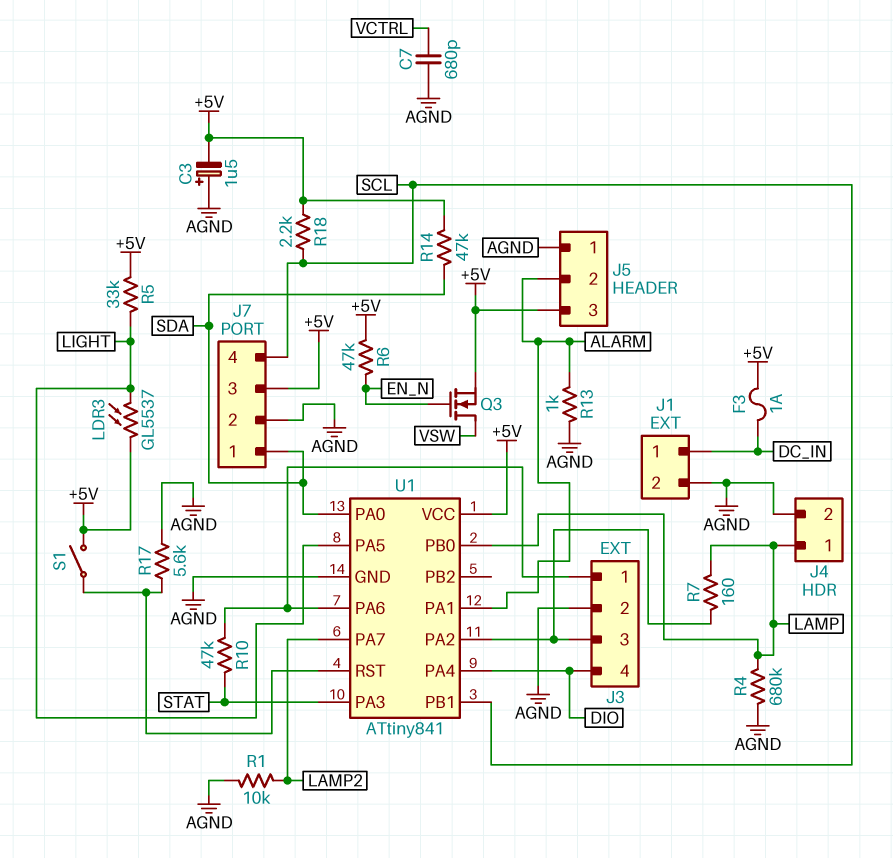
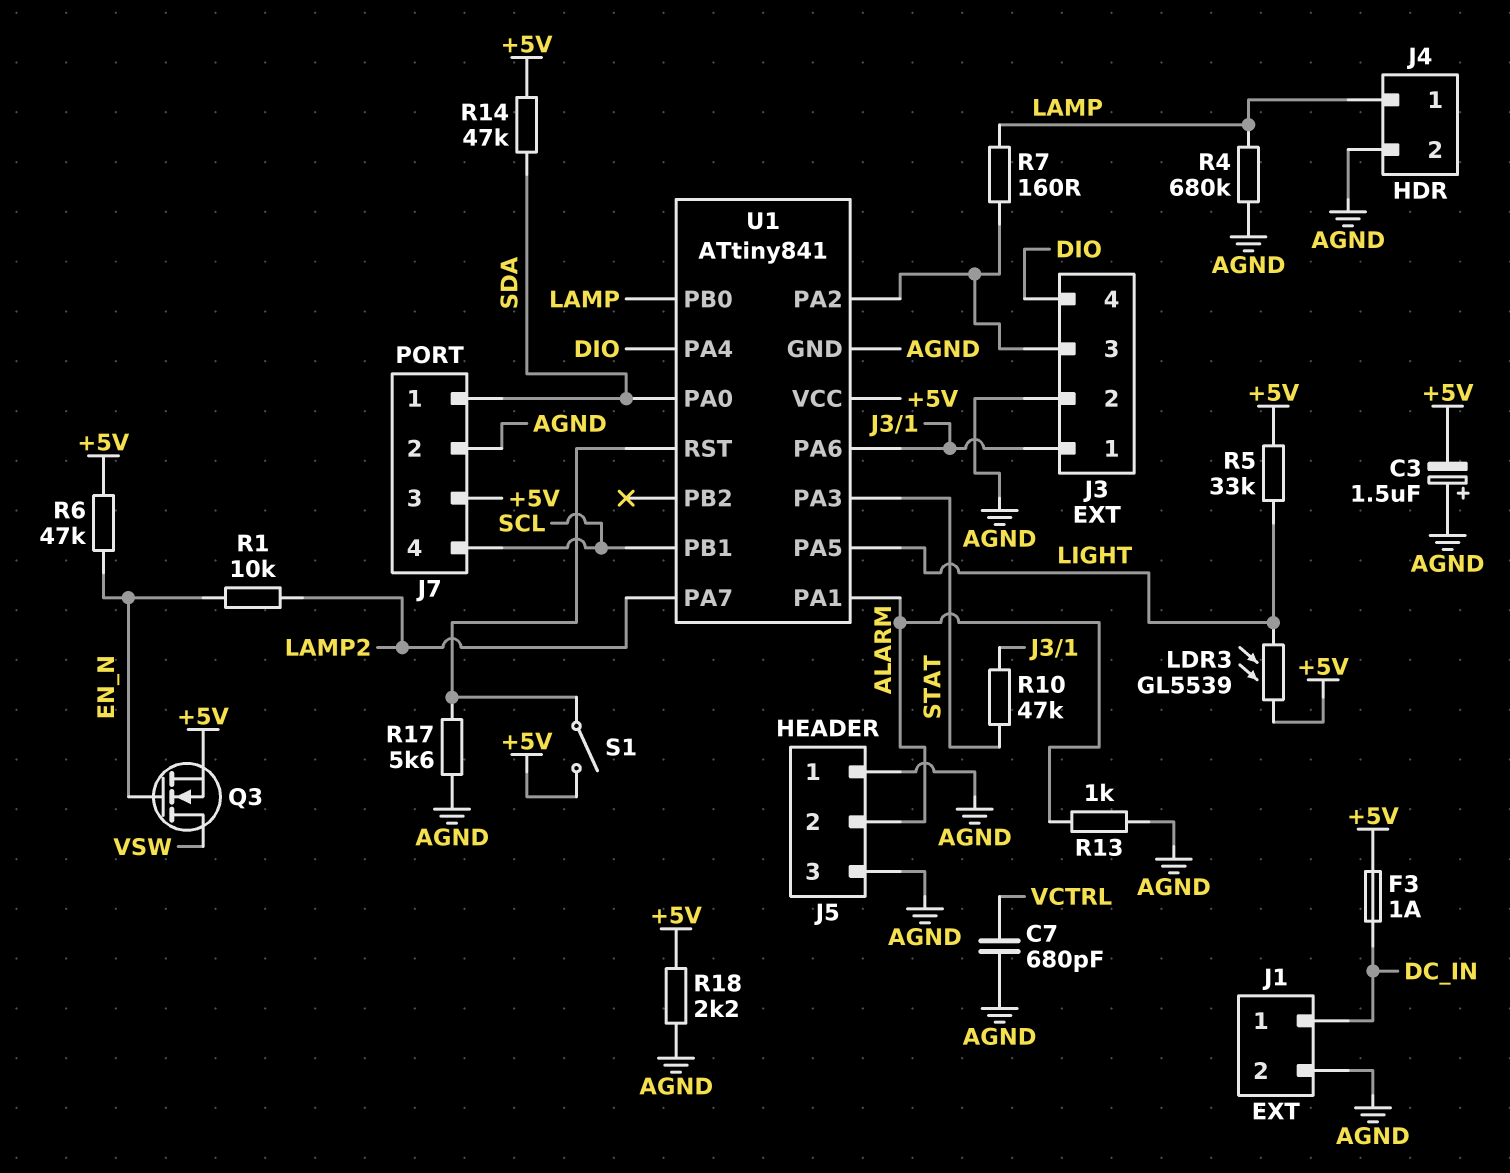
J5 pin 3: +5V -> AGND
LDR3: GL5537 (+5V, LIGHT) -> GL5539 (+5V, LIGHT)
R1: 10k (AGND, LAMP2) -> 10k (EN_N, LAMP2)
R18: 2.2k (+5V, SCL) -> 2.2k (+5V, AGND)

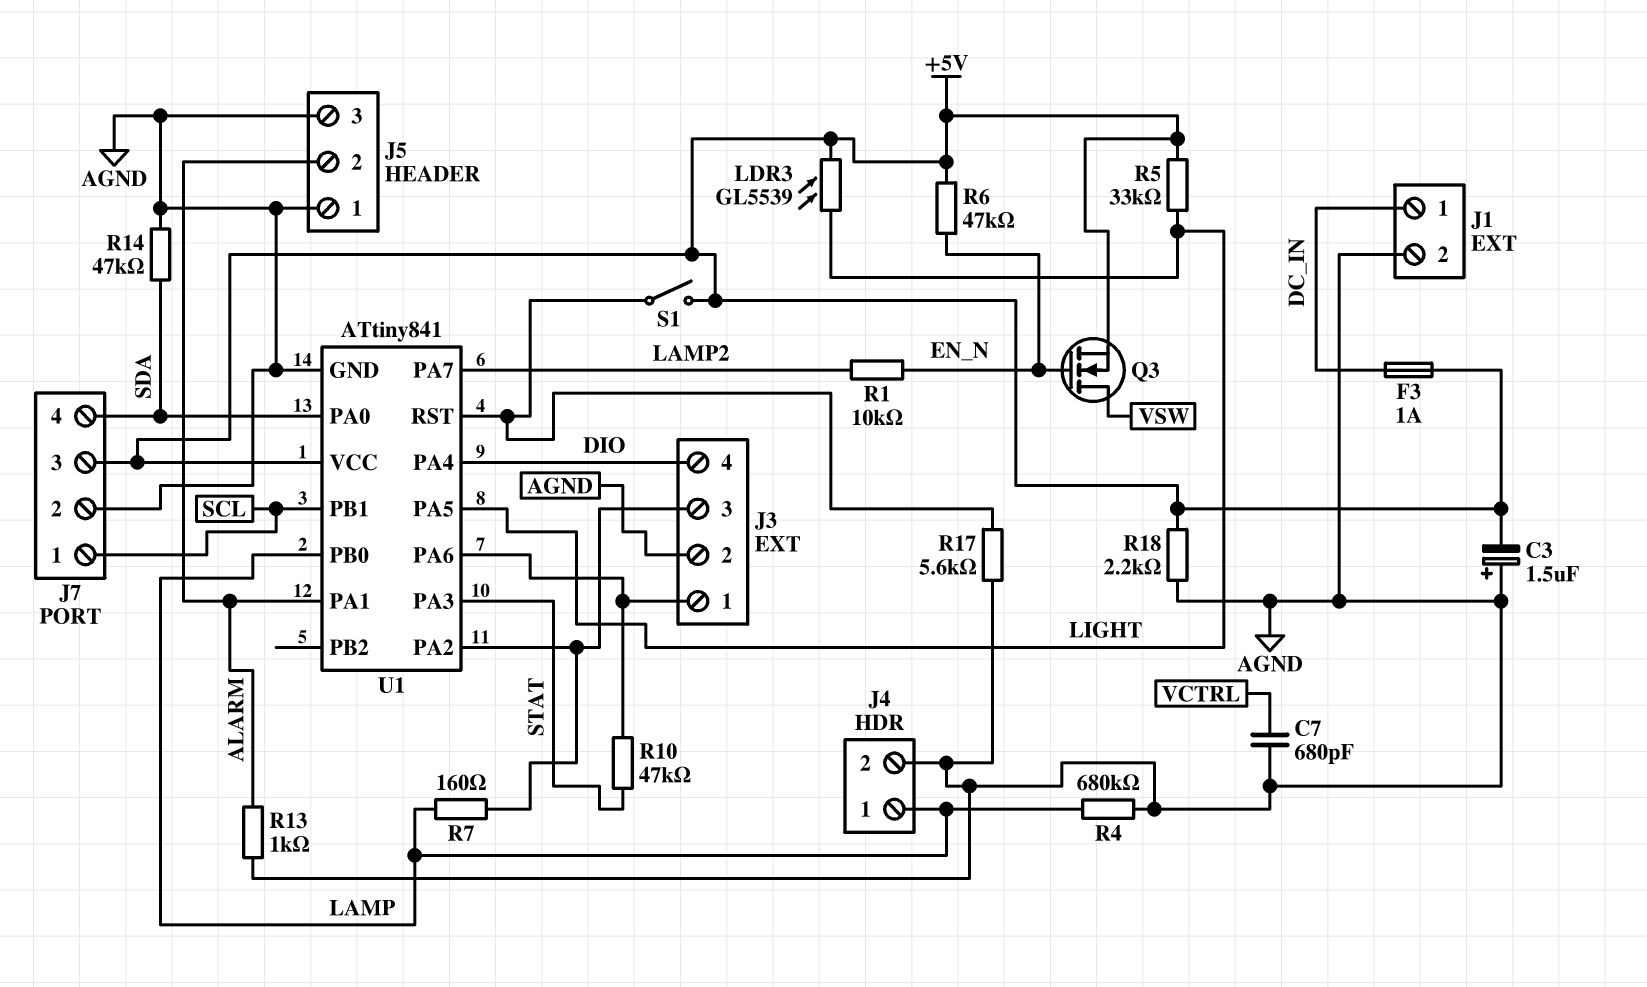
J7 pin 1: SDA -> SCL
J7 pin 4: SCL -> SDA
R14: 47k (+5V, SDA) -> 47k (AGND, SDA)

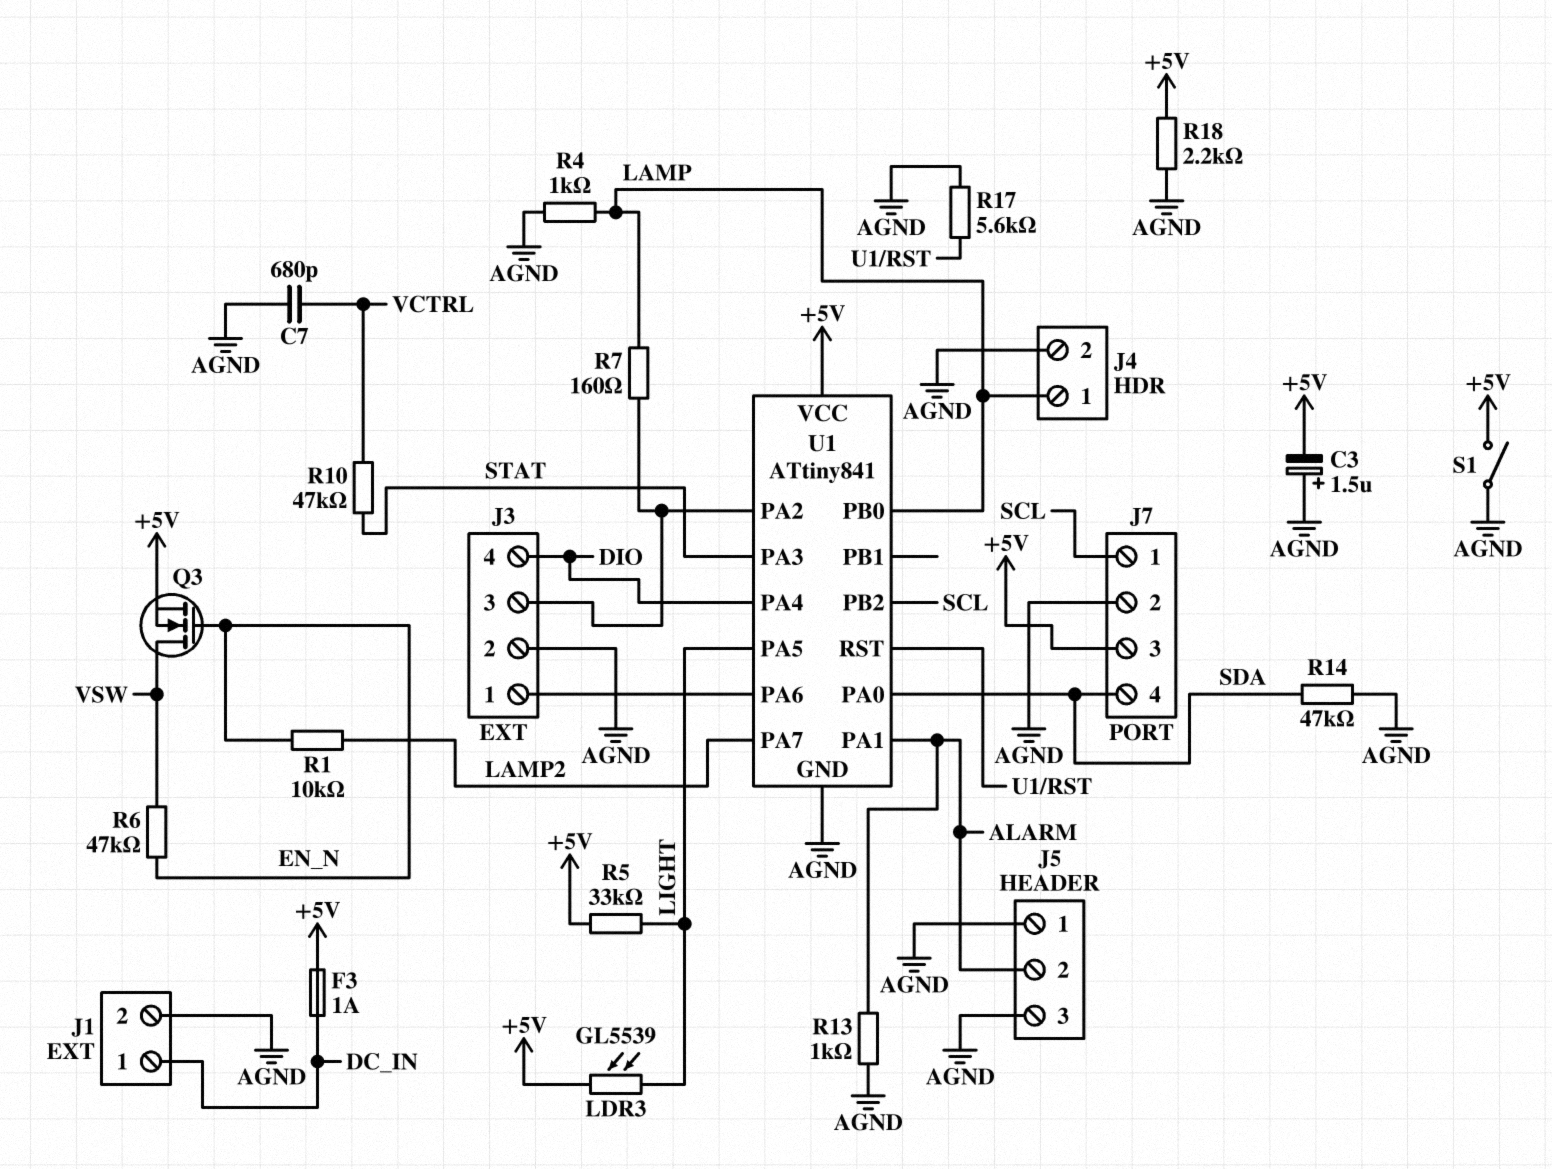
R4: 680k (AGND, LAMP) -> 1k (AGND, LAMP)
R6: 47k (+5V, EN_N) -> 47k (EN_N, VSW)
R10: 47k (J3/1, STAT) -> 47k (STAT, VCTRL)
S1: switch (+5V, U1/RST) -> switch (+5V, AGND)
U1 pin PB1: SCL -> none
U1 pin PB2: none -> SCL

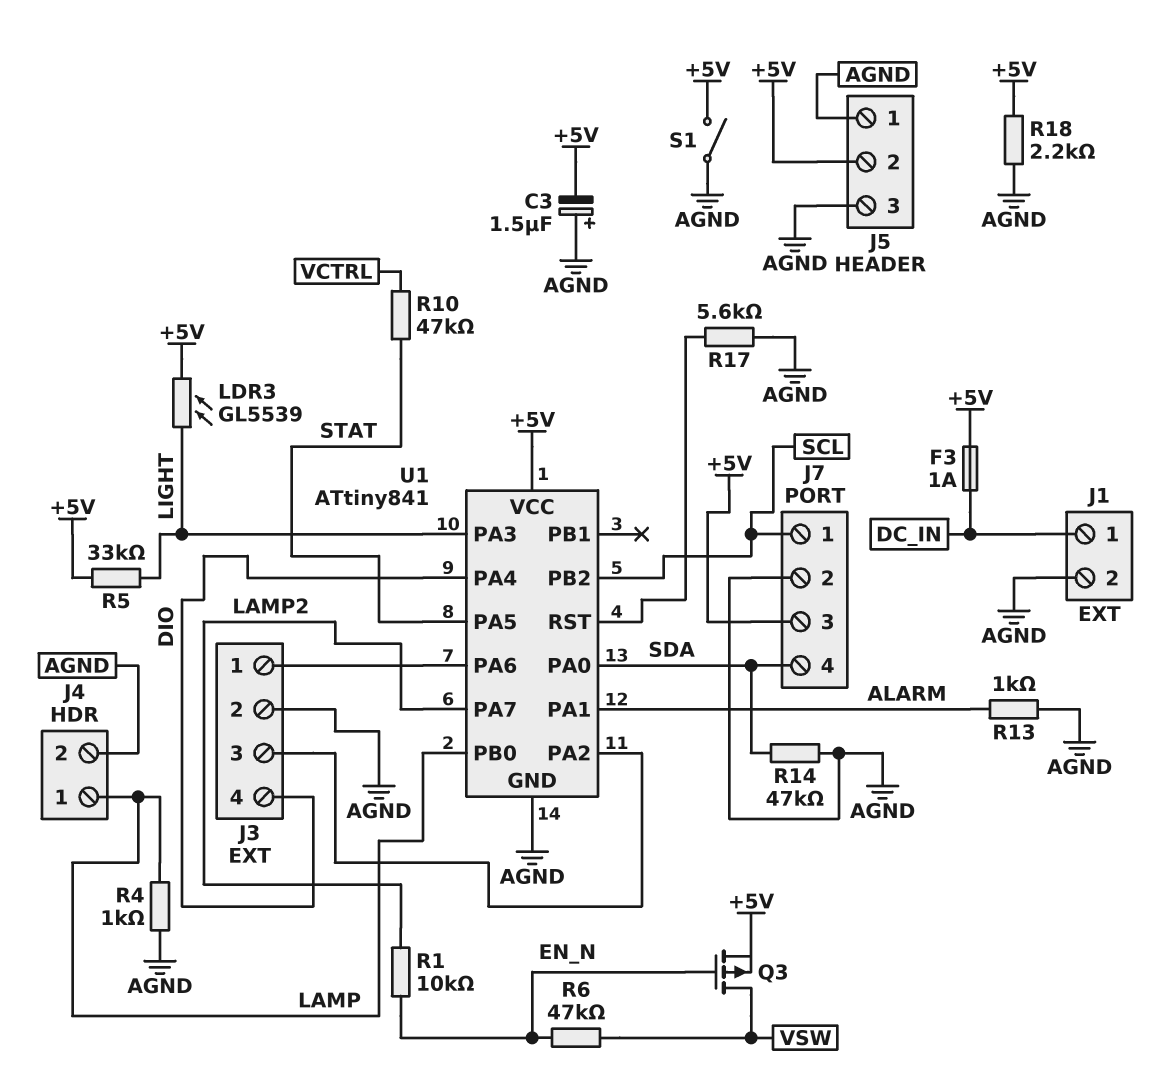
C7: 680pF (AGND, VCTRL) -> none
J5 pin 2: ALARM -> +5V
Q3: NMOS (G EN_N, D VSW, S +5V) -> PMOS (G EN_N, D VSW, S +5V)
R7: 160 (J3/3, LAMP) -> none
U1 pin PA3: STAT -> LIGHT
U1 pin PA5: LIGHT -> STAT

